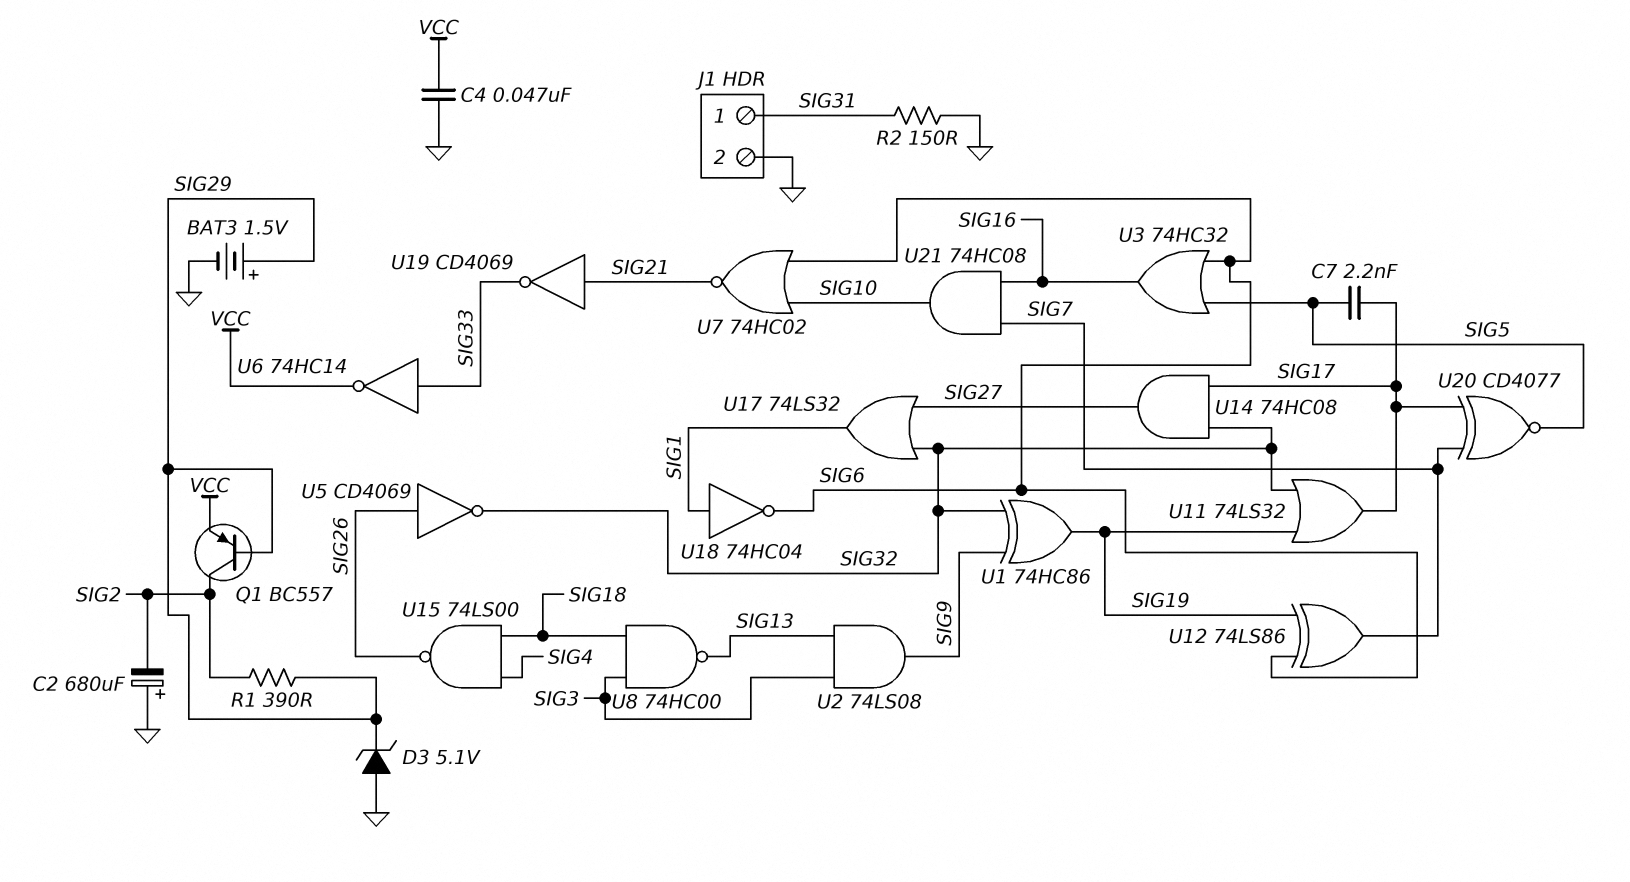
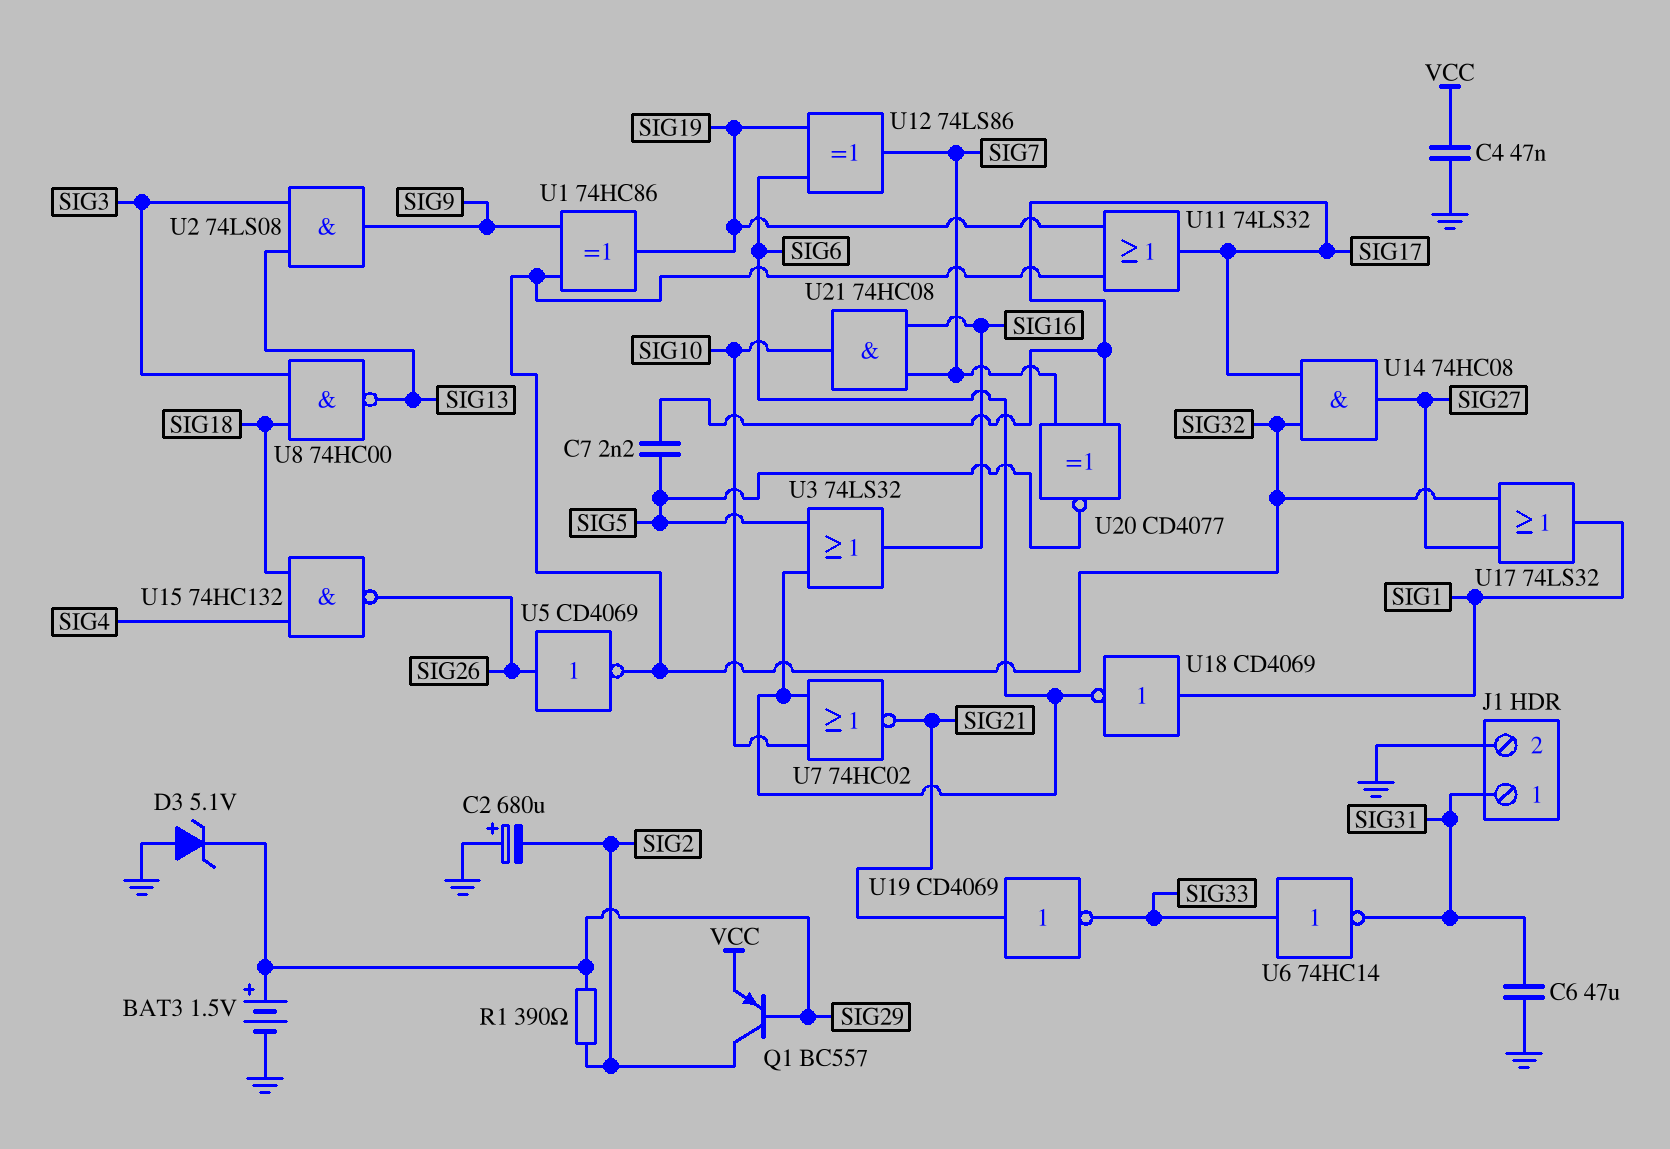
C6: none -> 47uF (GND, SIG31)
R2: 150 (GND, SIG31) -> none
U3: OR 74HC32 (in SIG5, in SIG6, out SIG16) -> OR 74LS32 (in SIG5, in SIG6, out SIG16)
U6: NOT 74HC14 (in SIG33, out VCC) -> NOT 74HC14 (in SIG33, out SIG31)
U15: NAND 74LS00 (in SIG4, in SIG18, out SIG26) -> NAND 74HC132 (in SIG4, in SIG18, out SIG26)
U18: NOT 74HC04 (in SIG1, out SIG6) -> NOT CD4069 (in SIG1, out SIG6)

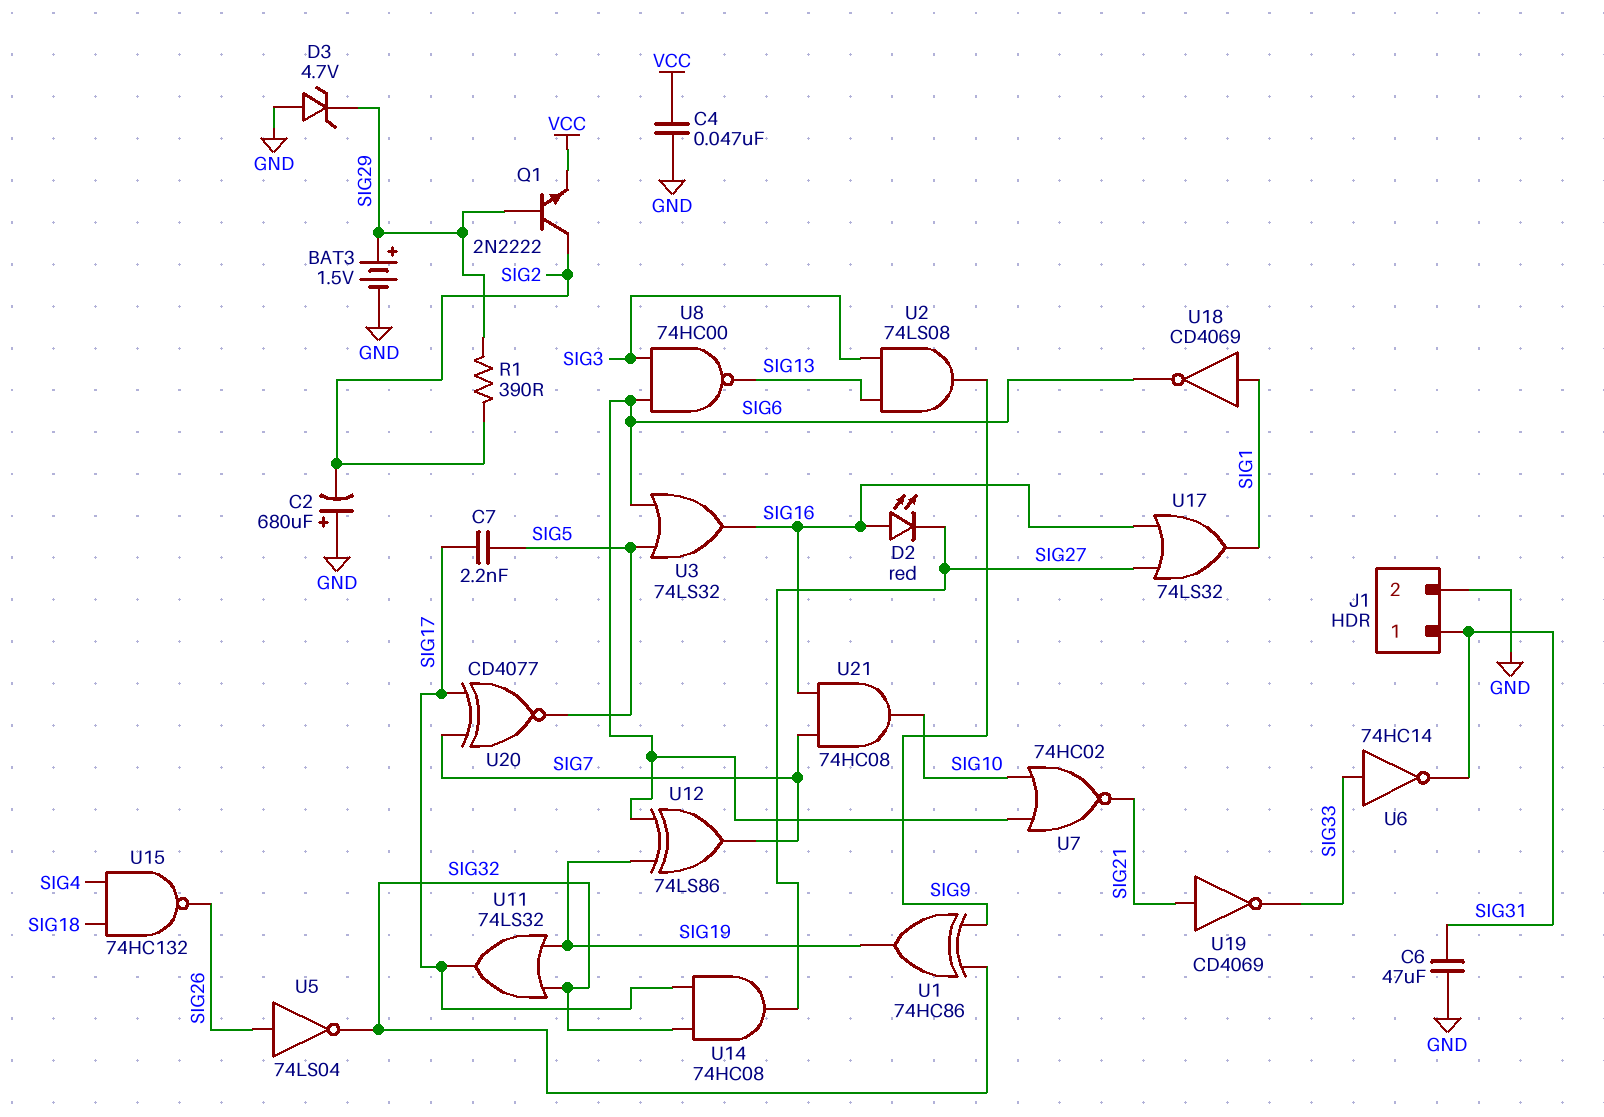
D2: none -> LED red (A SIG16, K SIG27)
D3: zener 5.1V (A GND, K SIG29) -> zener 4.7V (A GND, K SIG29)
Q1: PNP BC557 (B SIG29, C SIG2, E VCC) -> NPN 2N2222 (B SIG29, C SIG2, E VCC)
U5: NOT CD4069 (in SIG26, out SIG32) -> NOT 74LS04 (in SIG26, out SIG32)
U8: NAND 74HC00 (in SIG3, in SIG18, out SIG13) -> NAND 74HC00 (in SIG3, in SIG6, out SIG13)
U17: OR 74LS32 (in SIG27, in SIG32, out SIG1) -> OR 74LS32 (in SIG16, in SIG27, out SIG1)

